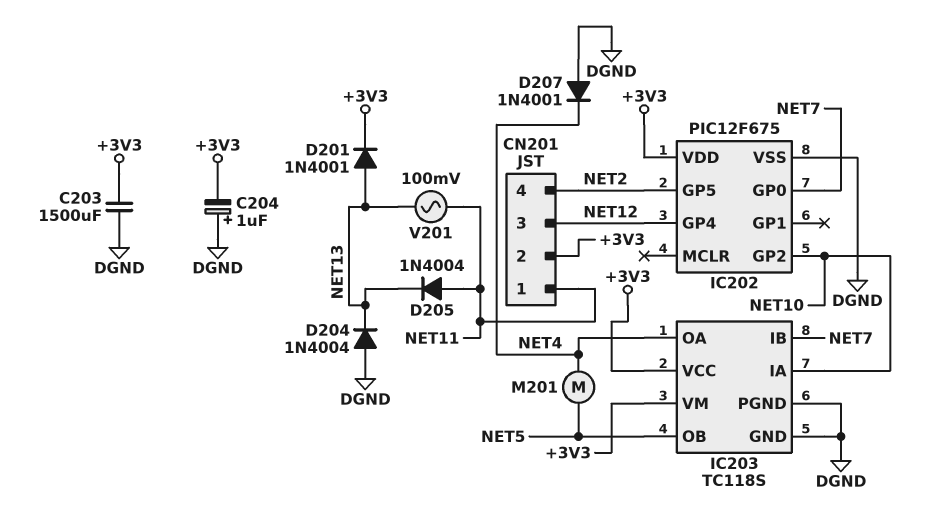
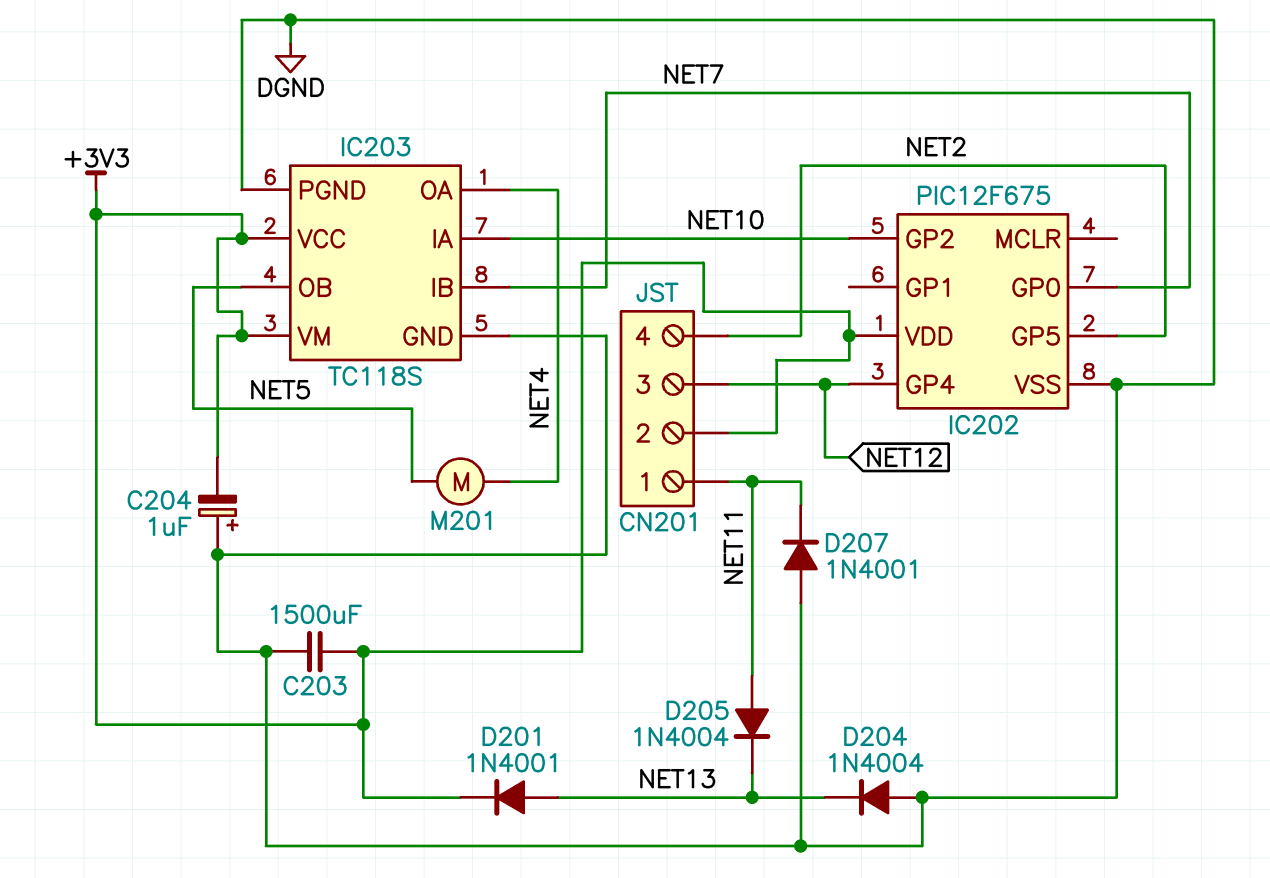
D207: diode 1N4001 (A DGND, K NET4) -> diode 1N4001 (A DGND, K NET11)
V201: AC 100mV (NET11, NET13) -> none

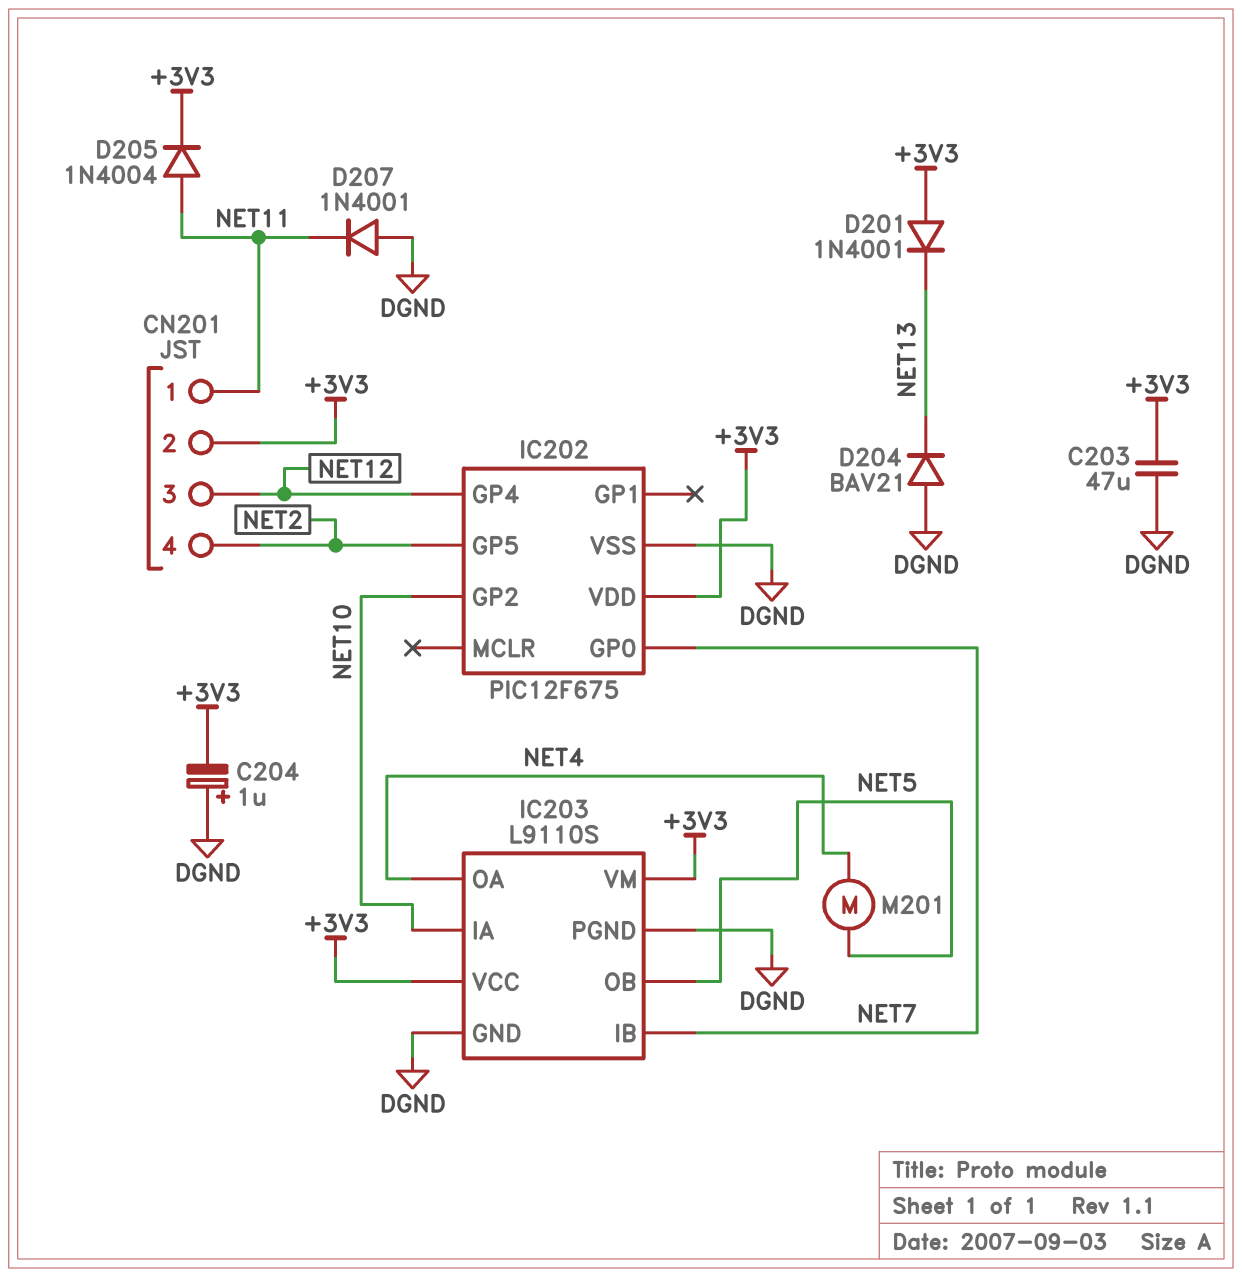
C203: 1500uF (+3V3, DGND) -> 47uF (+3V3, DGND)
D201: diode 1N4001 (A NET13, K +3V3) -> diode 1N4001 (A +3V3, K NET13)
D204: diode 1N4004 (A DGND, K NET13) -> diode BAV21 (A DGND, K NET13)
D205: diode 1N4004 (A NET11, K NET13) -> diode 1N4004 (A NET11, K +3V3)
IC203: TC118S -> L9110S

